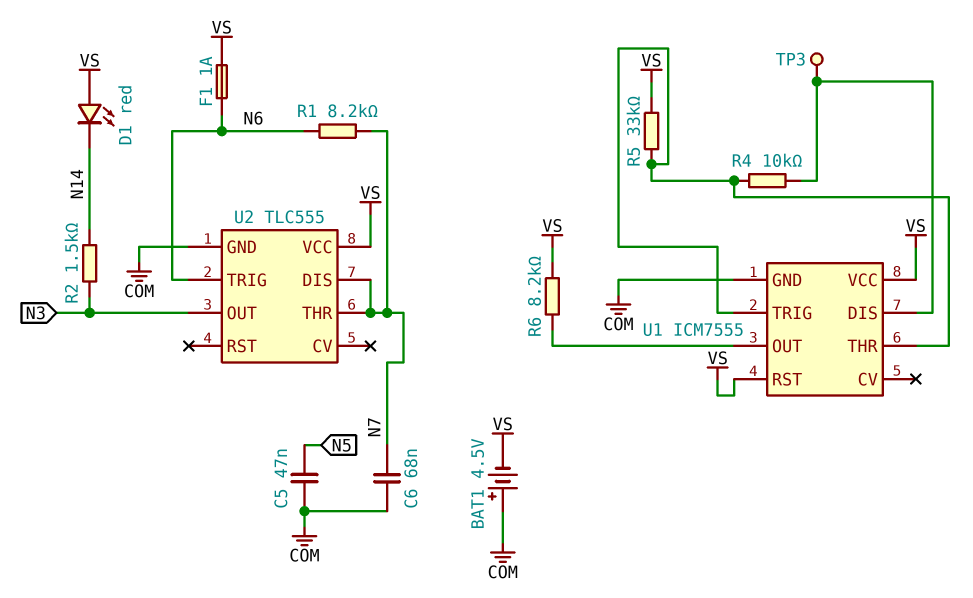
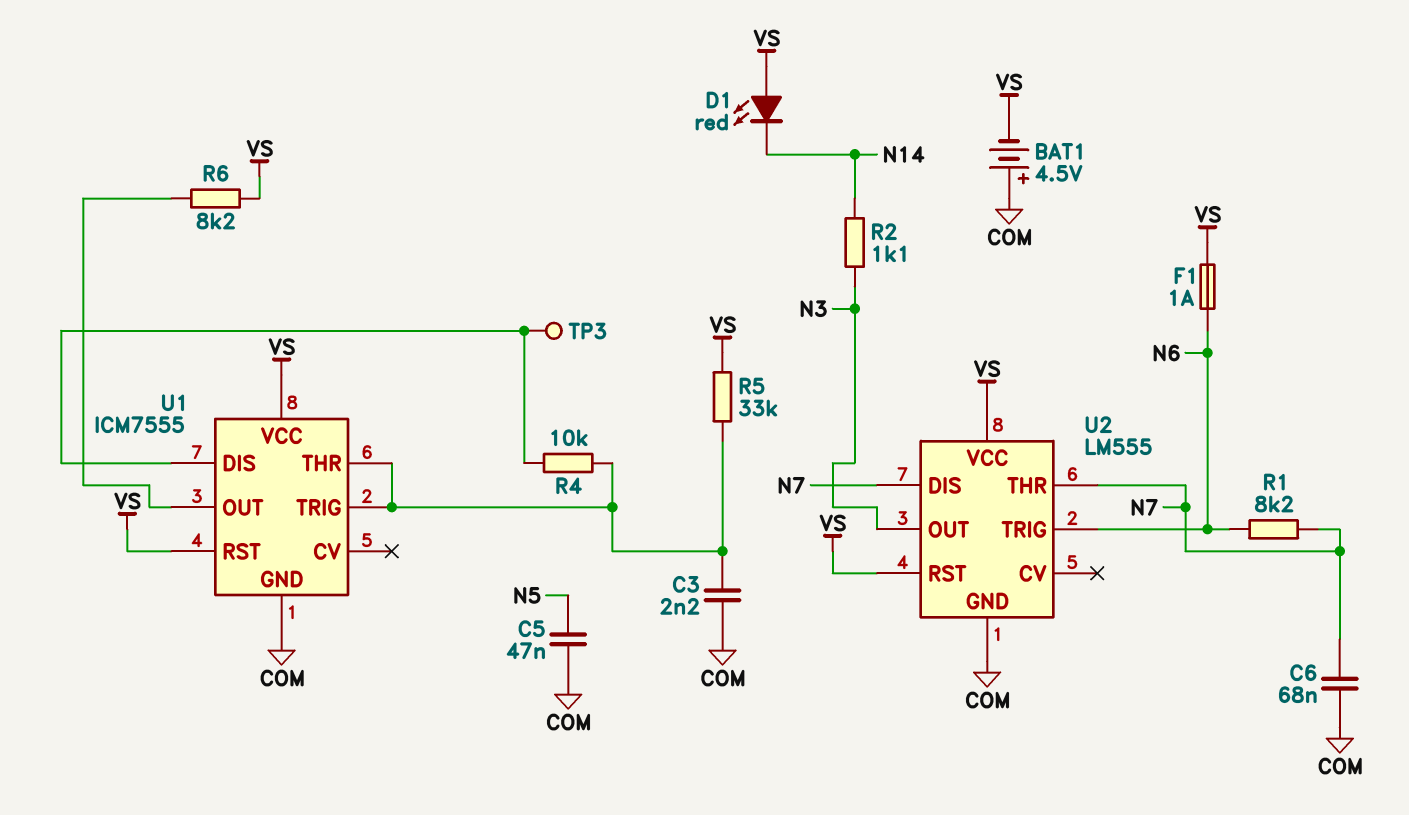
C3: none -> 2.2nF (COM, U1/THR)
R2: 1.5k (N3, N14) -> 1.1k (N3, N14)
U2: TLC555 -> LM555
U2 pin RST: none -> VS

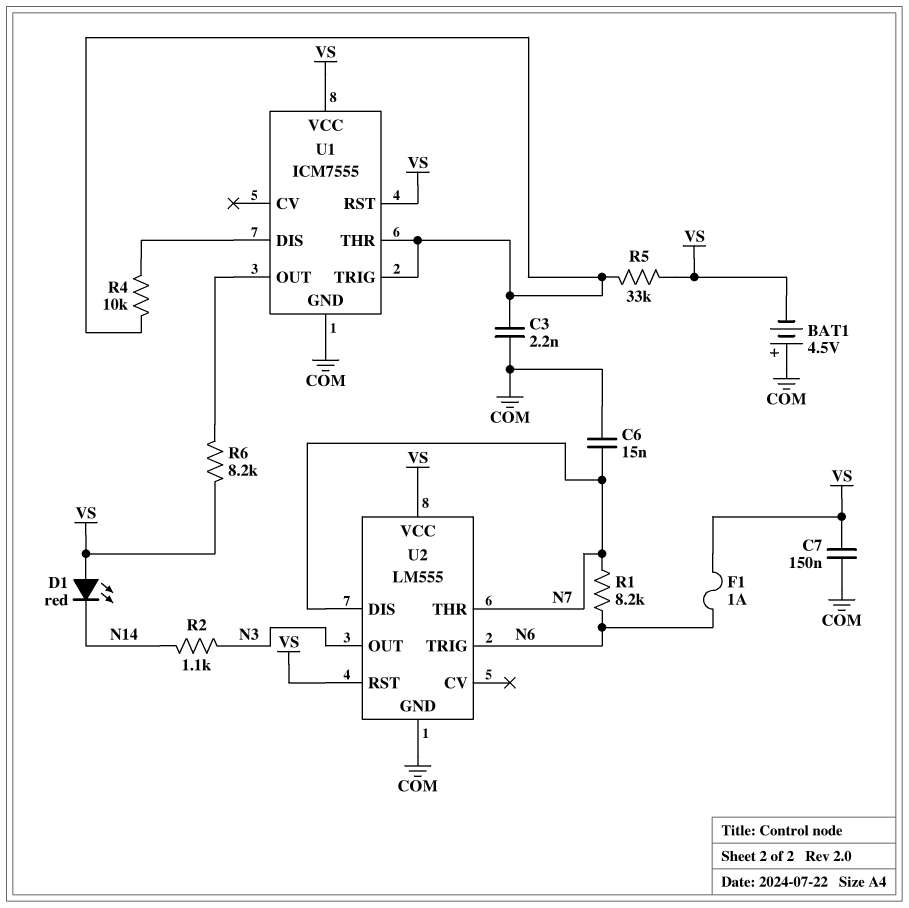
C5: 47nF (COM, N5) -> none
C6: 68nF (COM, N7) -> 15nF (COM, N7)
C7: none -> 150nF (COM, VS)
TP3: test point (U1/DIS) -> none

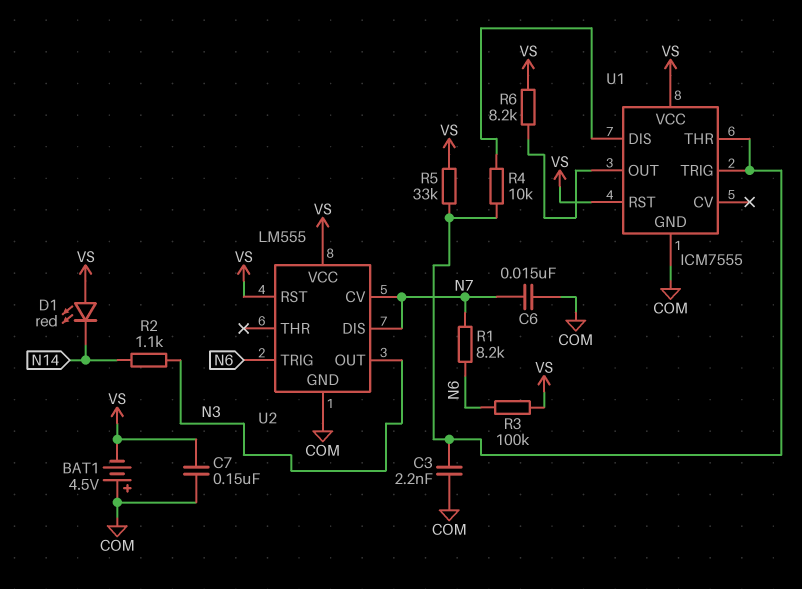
F1: 1A (N6, VS) -> none
R3: none -> 100k (N6, VS)
U2 pin CV: none -> N7
U2 pin THR: N7 -> none

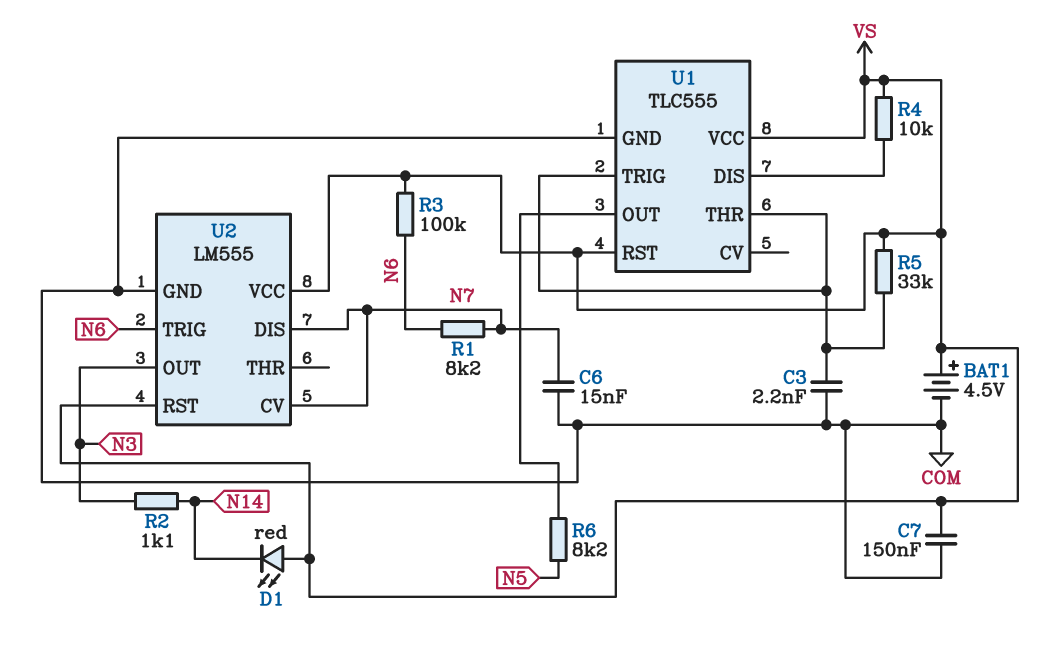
BAT1: 4.5V (plus COM, minus VS) -> 4.5V (plus VS, minus COM)
R4: 10k (U1/DIS, U1/THR) -> 10k (U1/DIS, VS)
R6: 8.2k (U1/OUT, VS) -> 8.2k (N5, U1/OUT)
U1: ICM7555 -> TLC555

